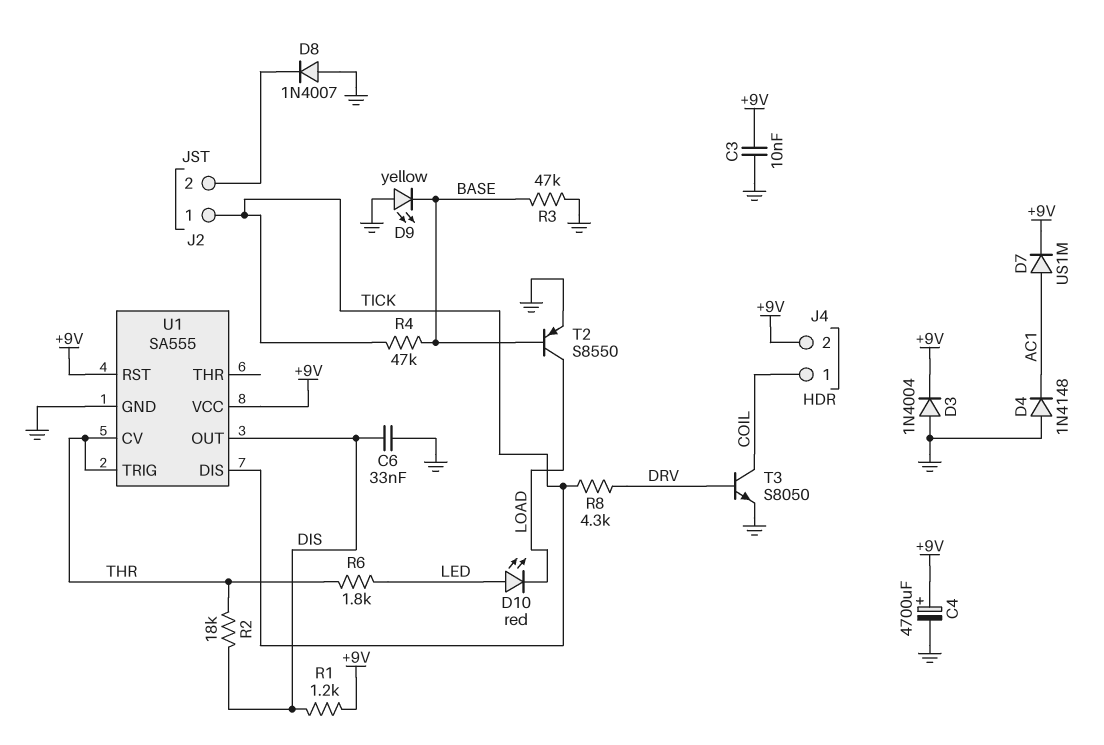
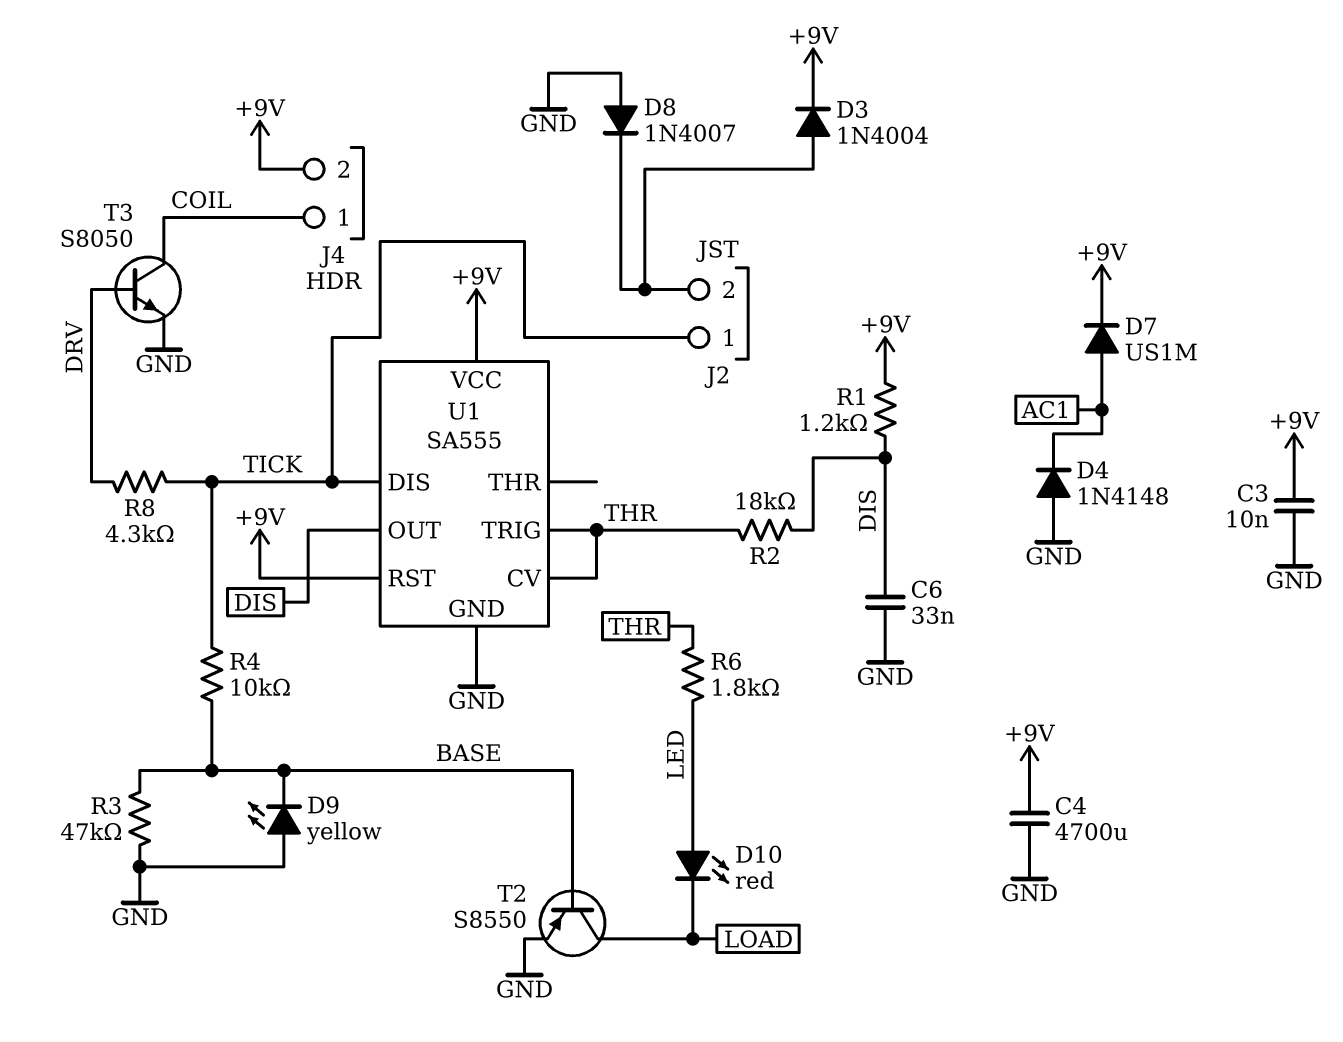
C4: 4700uF (plus +9V, minus GND) -> 4700uF (+9V, GND)
D3: diode 1N4004 (A GND, K +9V) -> diode 1N4004 (A J2/2, K +9V)
R4: 47k (BASE, TICK) -> 10k (BASE, TICK)

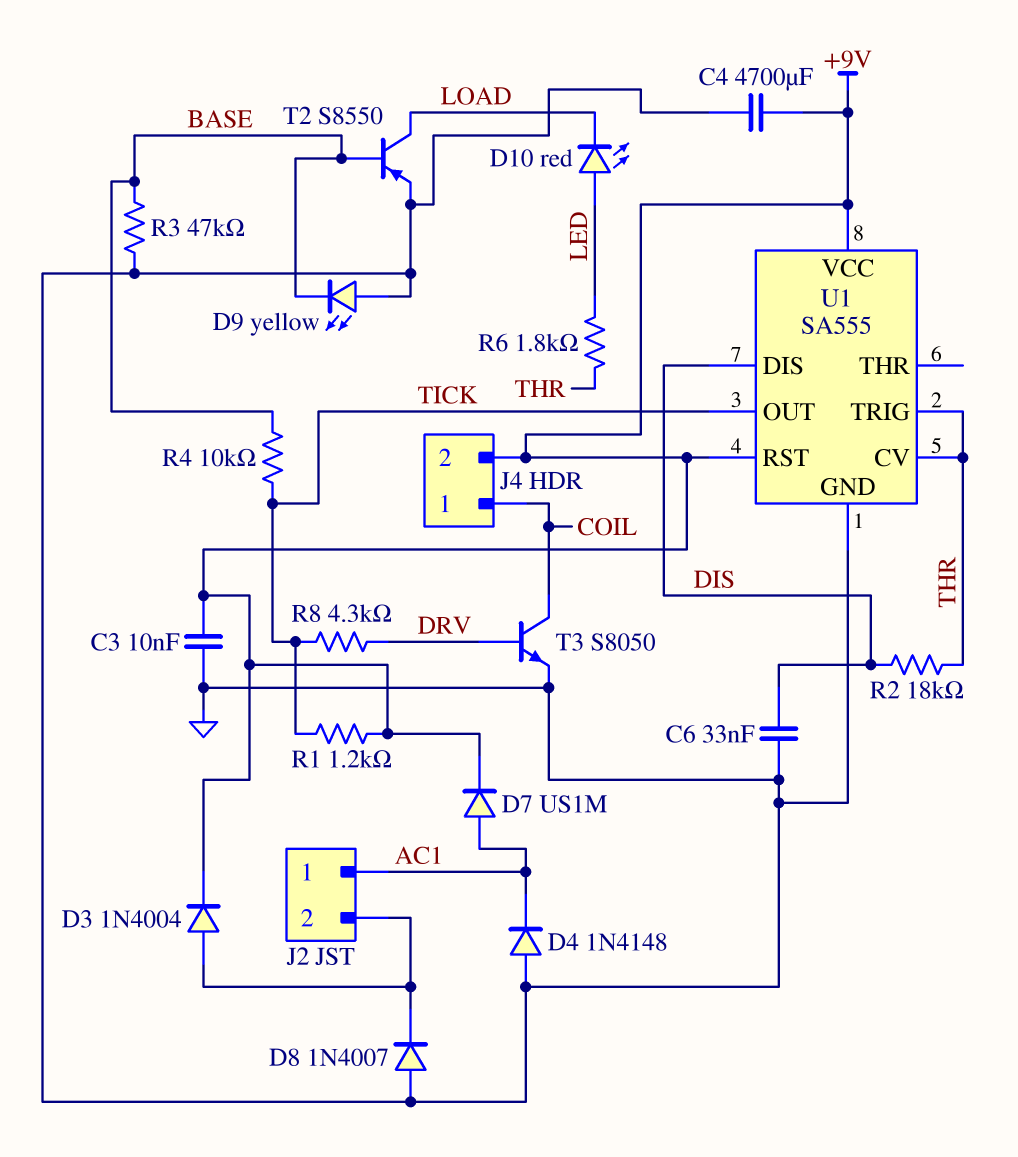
J2 pin 1: TICK -> AC1
R1: 1.2k (+9V, DIS) -> 1.2k (+9V, TICK)
U1 pin DIS: TICK -> DIS
U1 pin OUT: DIS -> TICK

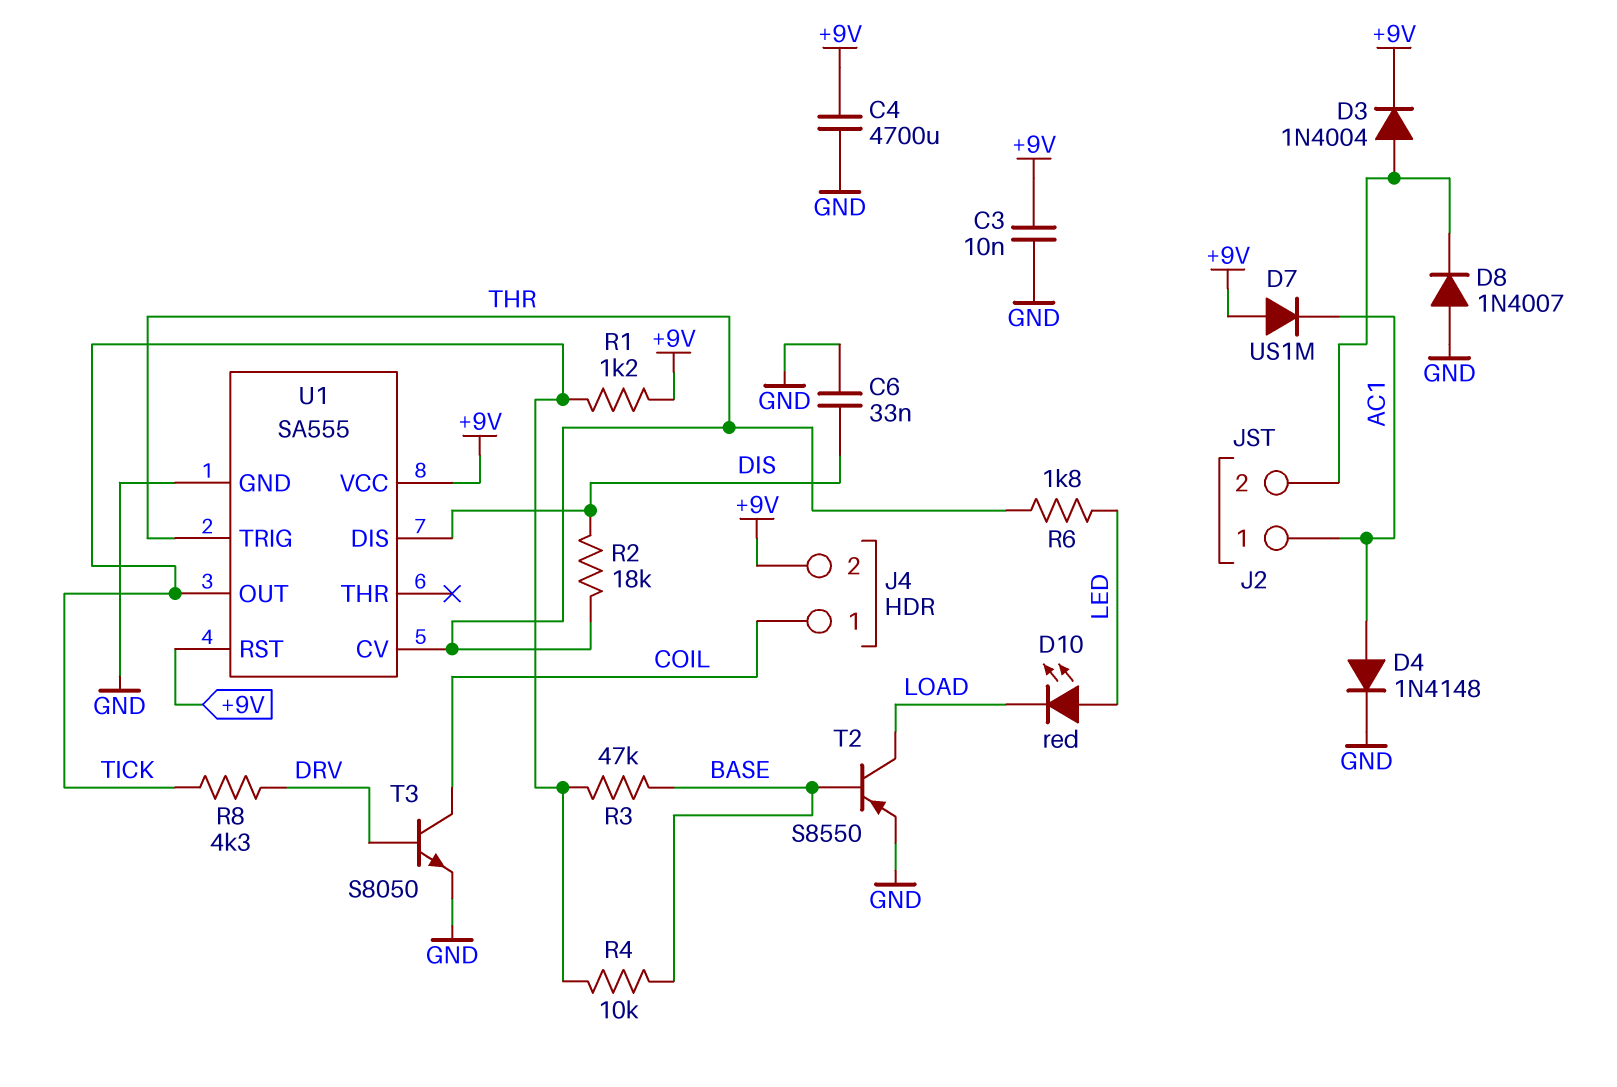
D4: diode 1N4148 (A GND, K AC1) -> diode 1N4148 (A AC1, K GND)
D7: diode US1M (A AC1, K +9V) -> diode US1M (A +9V, K AC1)
D9: LED yellow (A GND, K BASE) -> none
R3: 47k (BASE, GND) -> 47k (BASE, TICK)

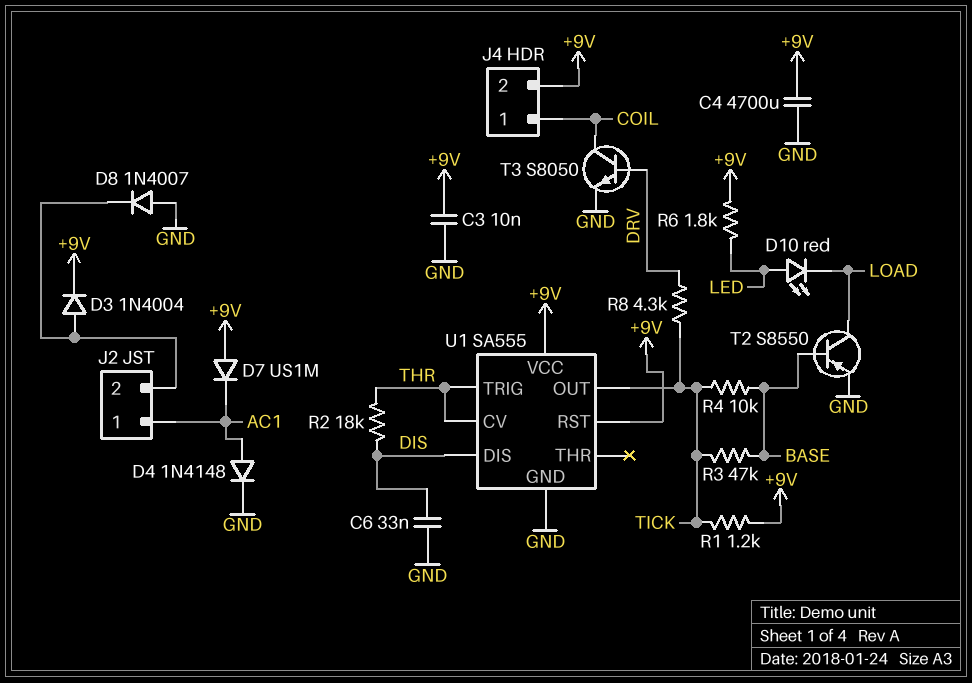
R6: 1.8k (LED, THR) -> 1.8k (+9V, LED)

